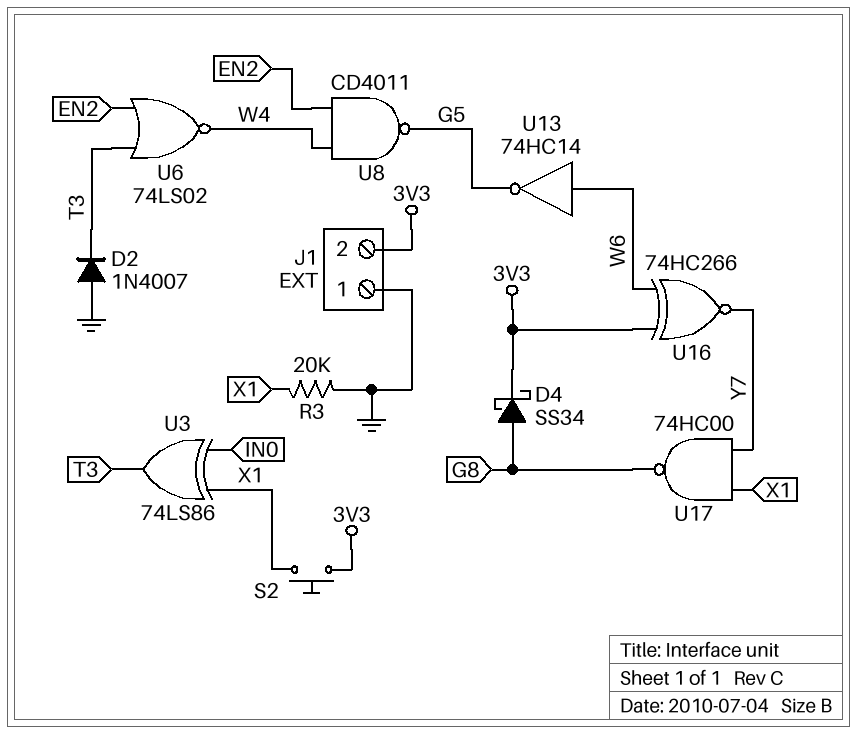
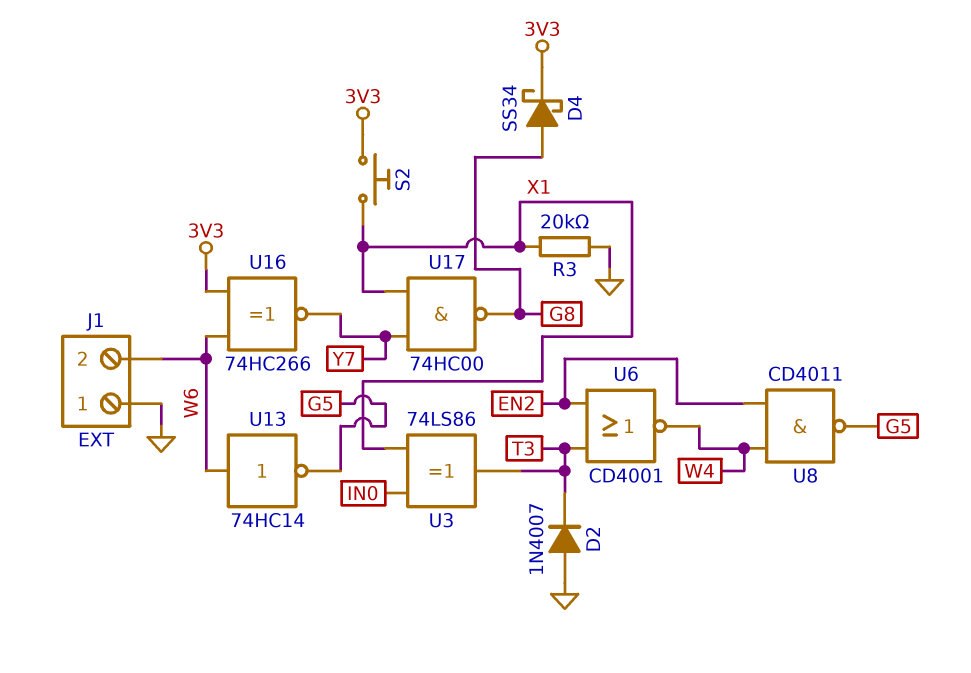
J1 pin 2: 3V3 -> W6
U6: NOR 74LS02 (in EN2, in T3, out W4) -> NOR CD4001 (in EN2, in T3, out W4)

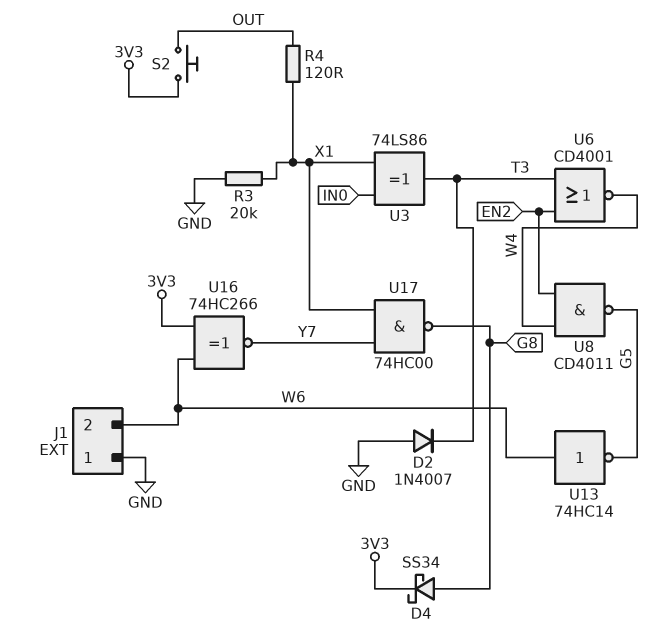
R4: none -> 120 (OUT, X1)
S2: button (3V3, X1) -> button (3V3, OUT)

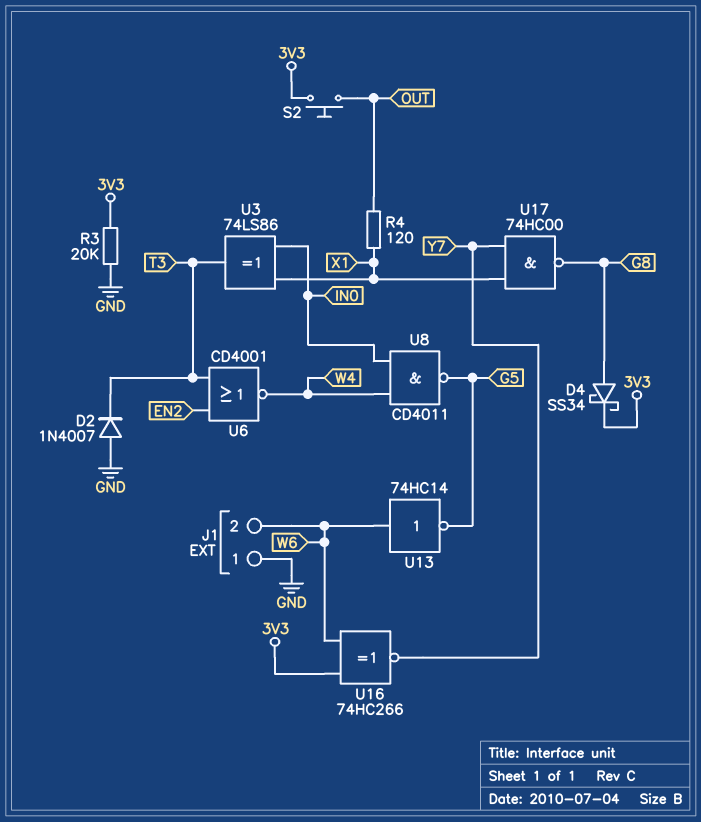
R3: 20k (GND, X1) -> 20k (3V3, GND)
U8: NAND CD4011 (in EN2, in W4, out G5) -> NAND CD4011 (in IN0, in W4, out G5)

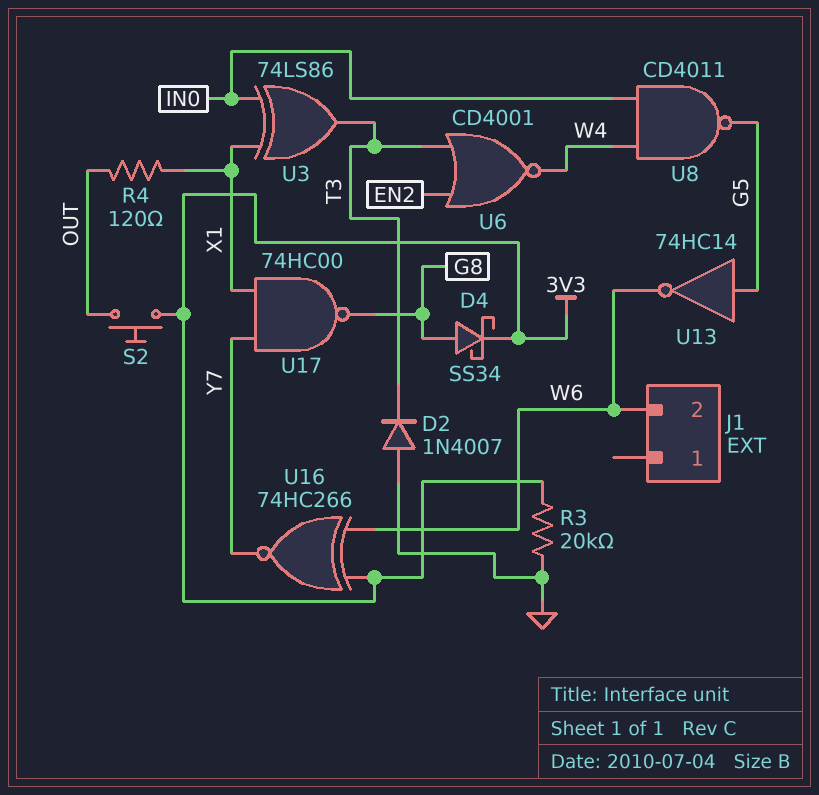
J1 pin 1: GND -> none
U13: NOT 74HC14 (in W6, out G5) -> NOT 74HC14 (in G5, out W6)

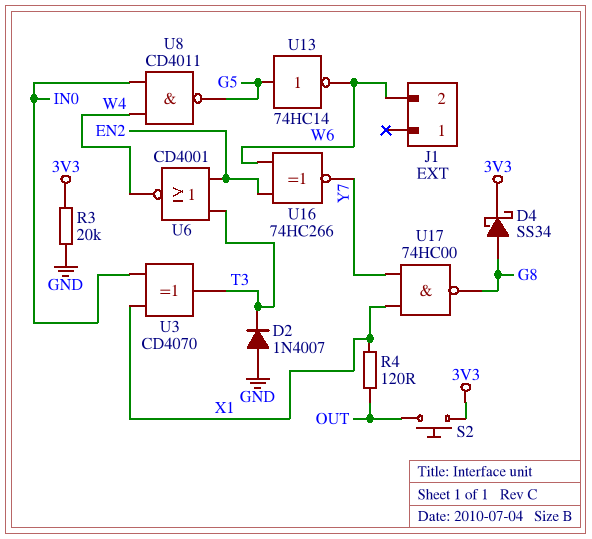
U3: XOR 74LS86 (in IN0, in X1, out T3) -> XOR CD4070 (in IN0, in X1, out T3)
U16: XNOR 74HC266 (in 3V3, in W6, out Y7) -> XNOR 74HC266 (in EN2, in W6, out Y7)

